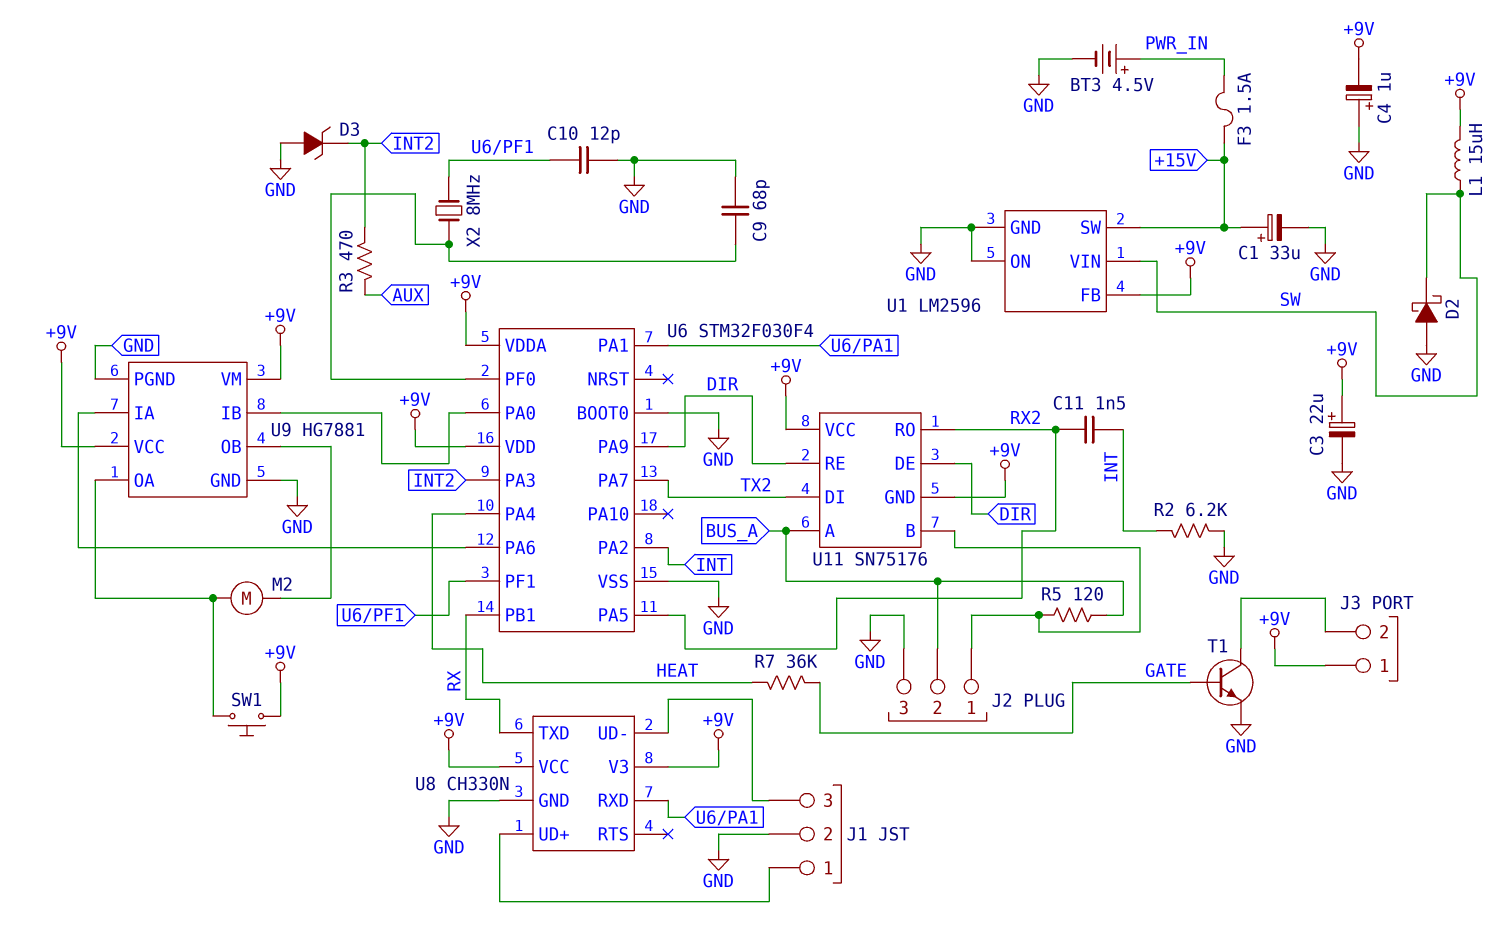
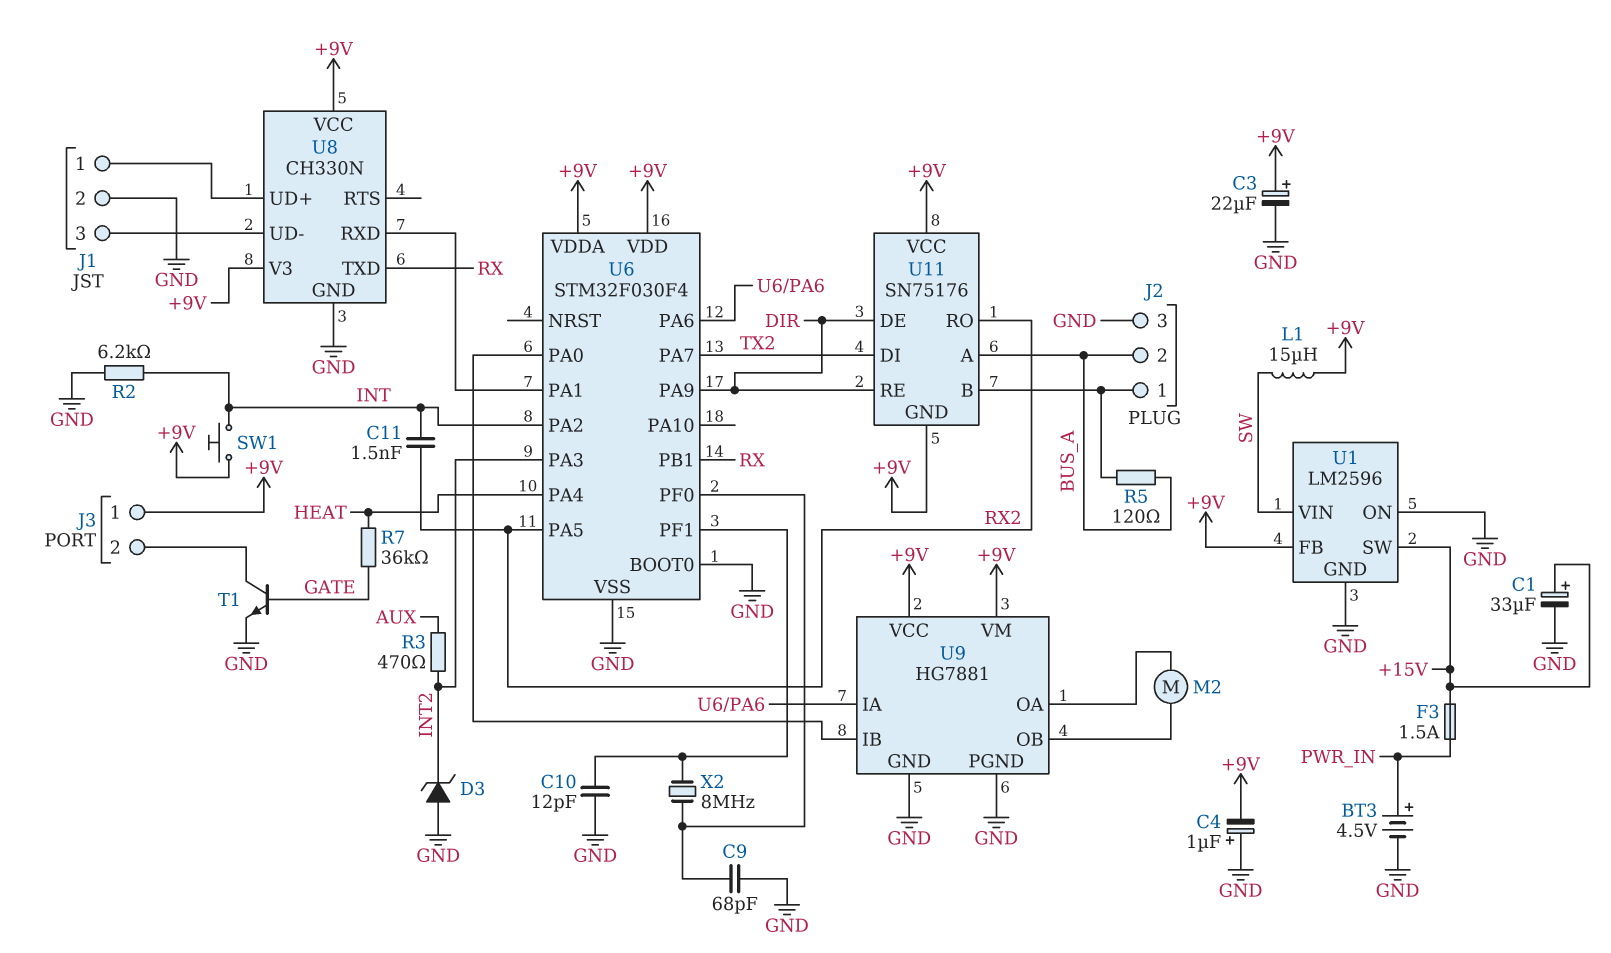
D2: schottky (A GND, K SW) -> none
SW1: button (+9V, U9/OA) -> button (+9V, INT)

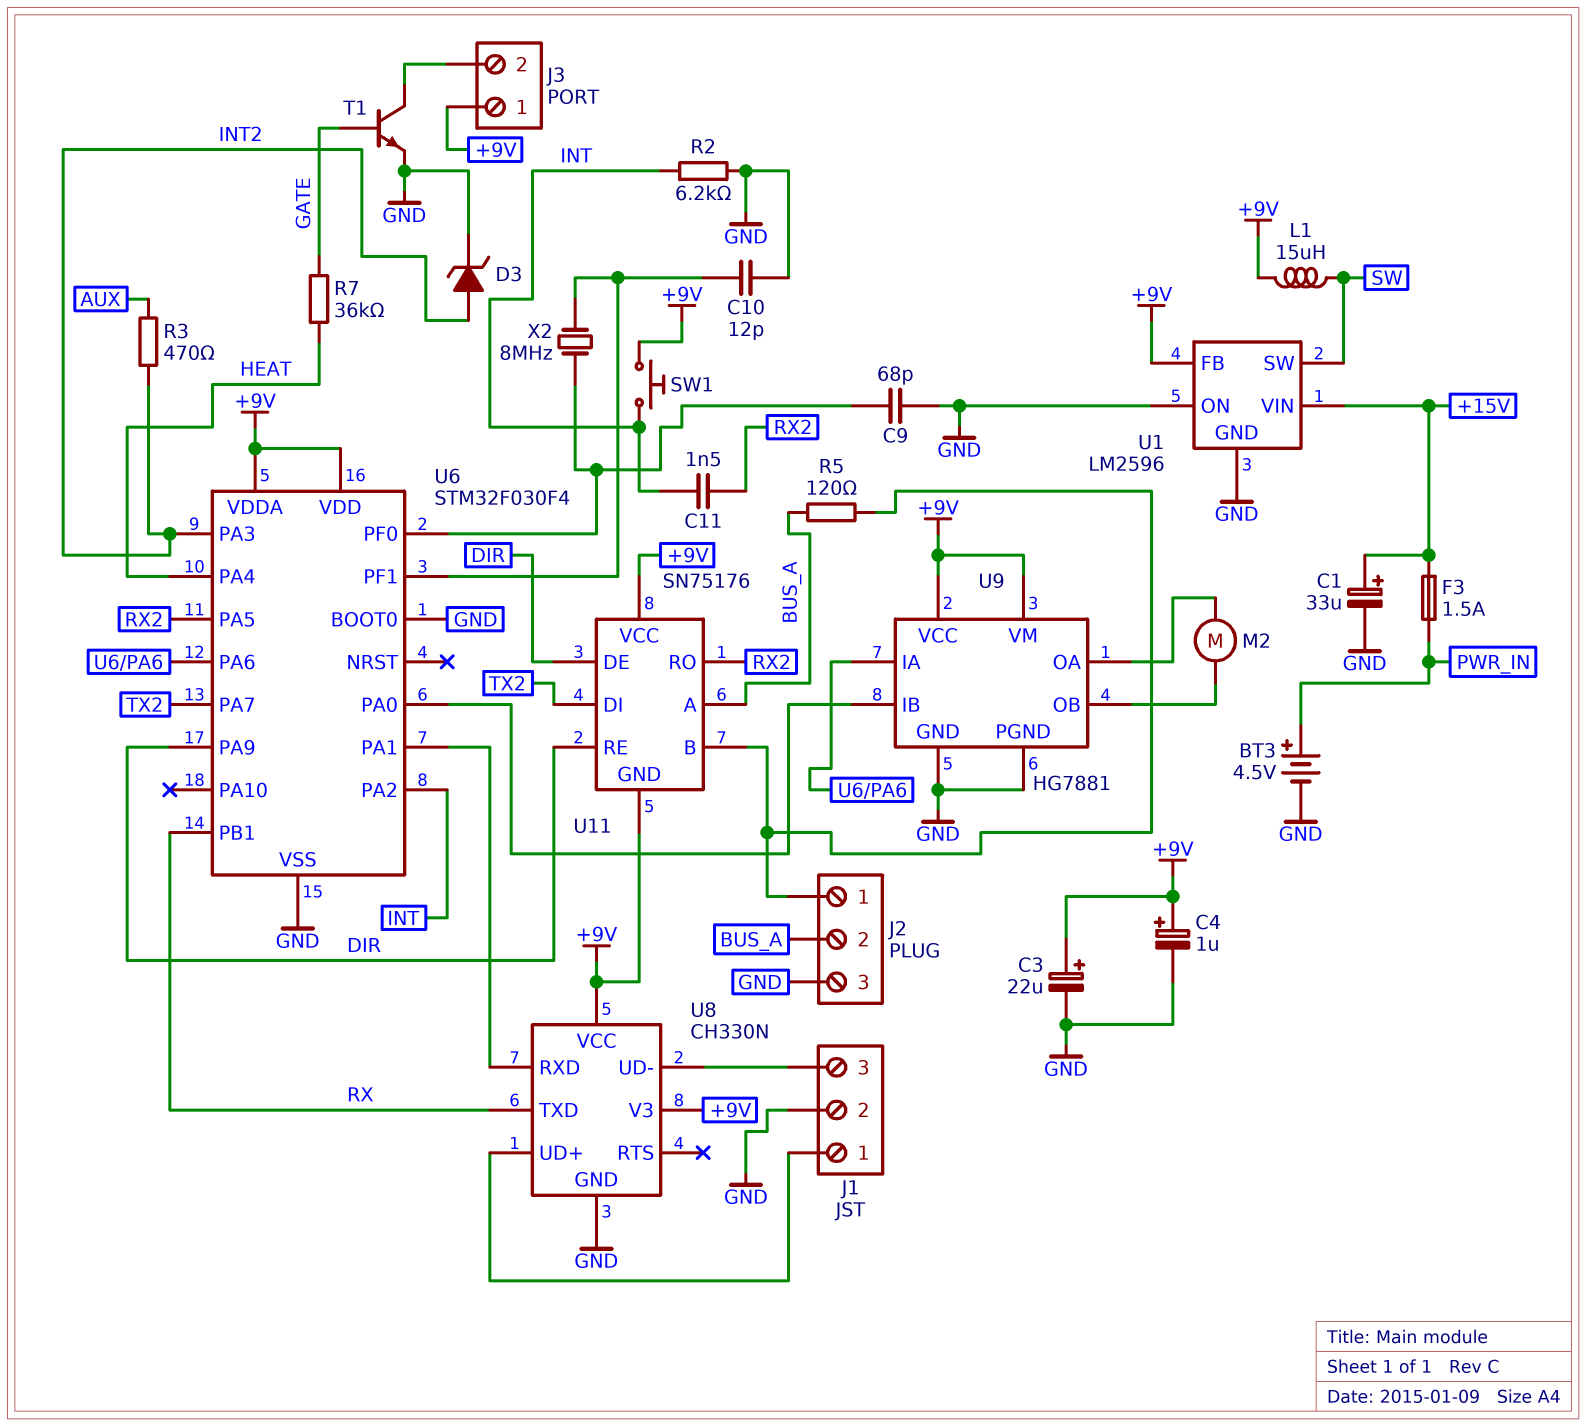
C4: 1uF (plus GND, minus +9V) -> 1uF (plus +9V, minus GND)
D3: zener (A GND, K INT2) -> zener (A INT2, K GND)
U1 pin SW: +15V -> SW
U1 pin VIN: SW -> +15V

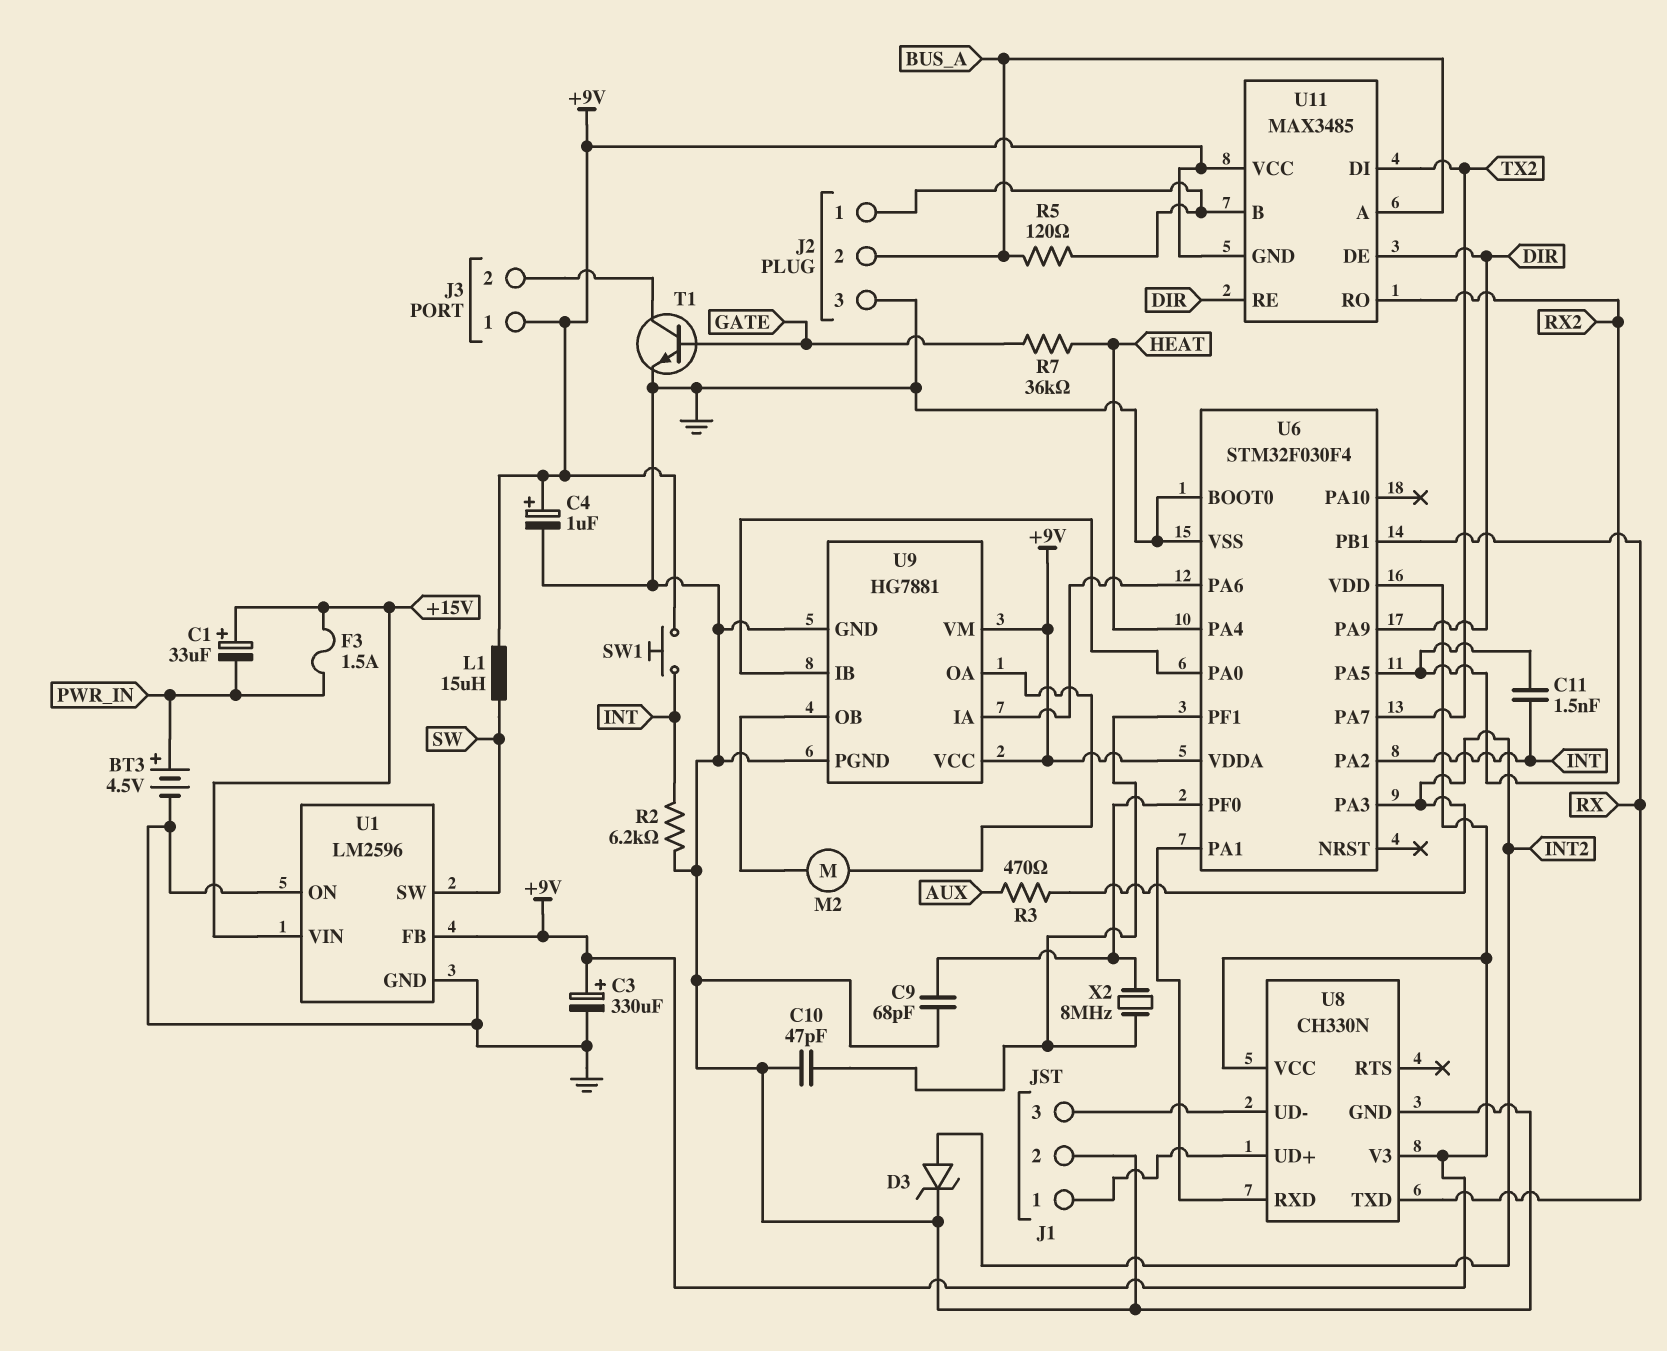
C1: 33uF (plus +15V, minus GND) -> 33uF (plus +15V, minus PWR_IN)
C3: 22uF (plus +9V, minus GND) -> 330uF (plus +9V, minus GND)
C10: 12pF (GND, U6/PF1) -> 47pF (GND, U6/PF1)
U11: SN75176 -> MAX3485

